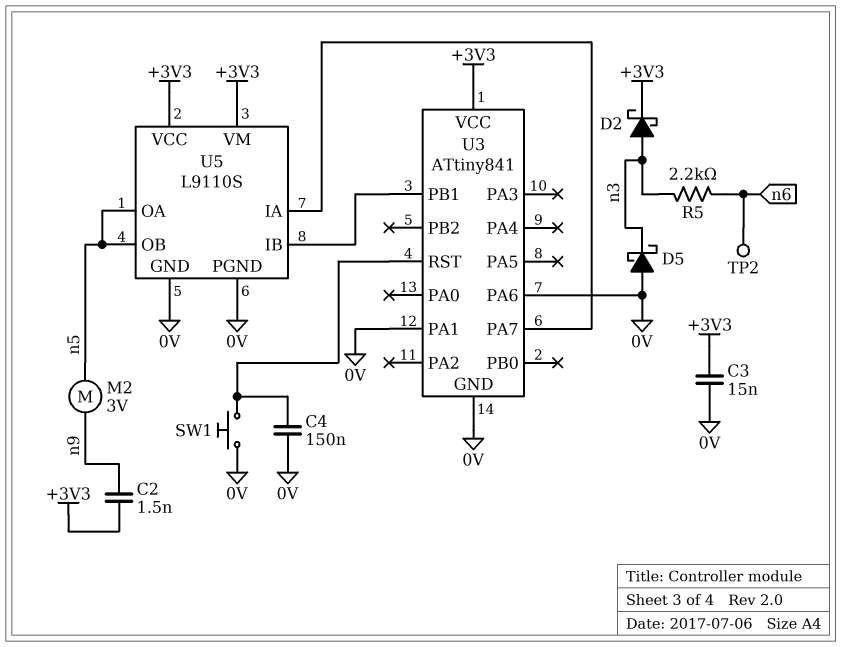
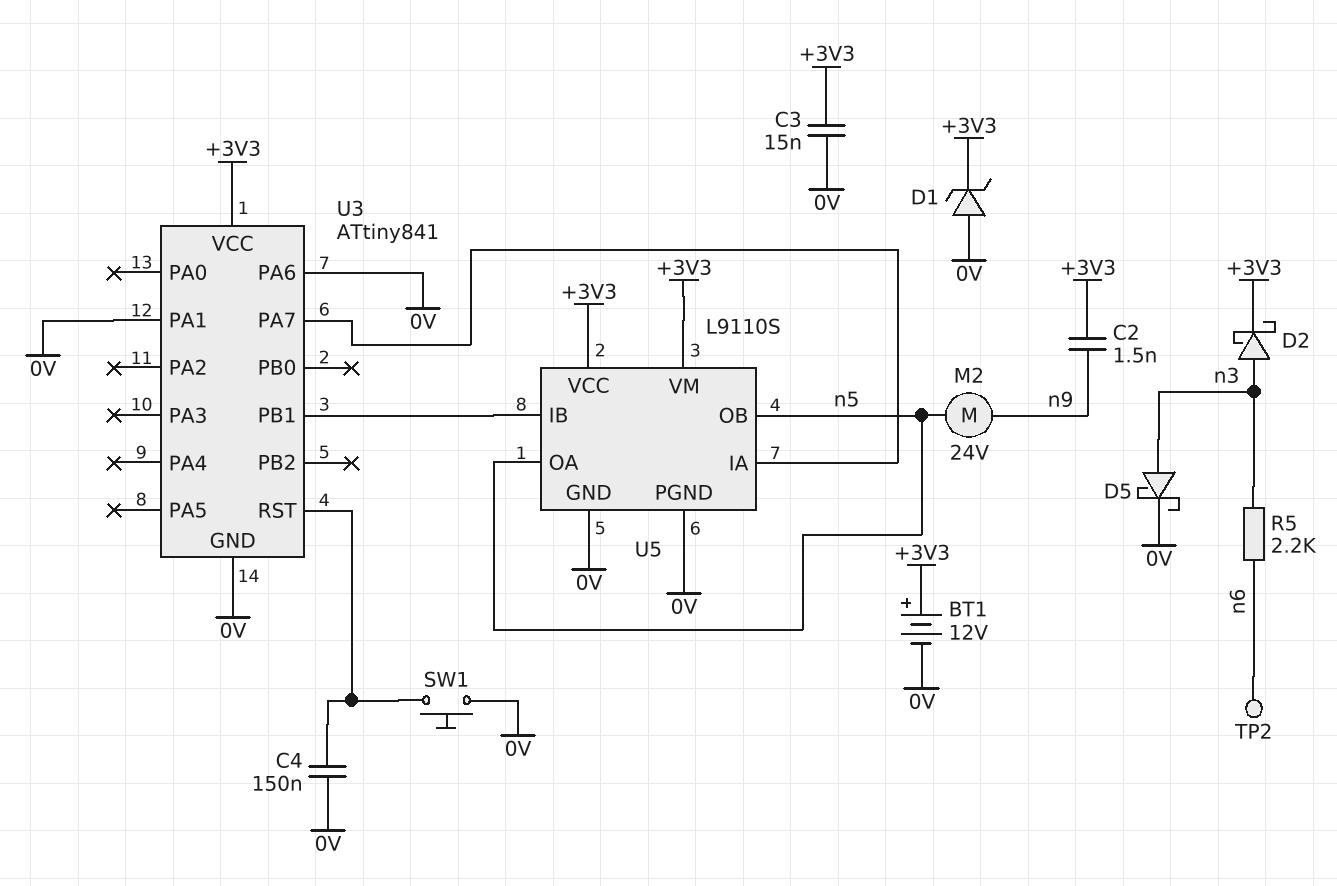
BT1: none -> 12V (plus +3V3, minus 0V)
D1: none -> zener (A 0V, K +3V3)
D5: schottky (A 0V, K n3) -> schottky (A n3, K 0V)
M2: motor 3V (n5, n9) -> motor 24V (n5, n9)

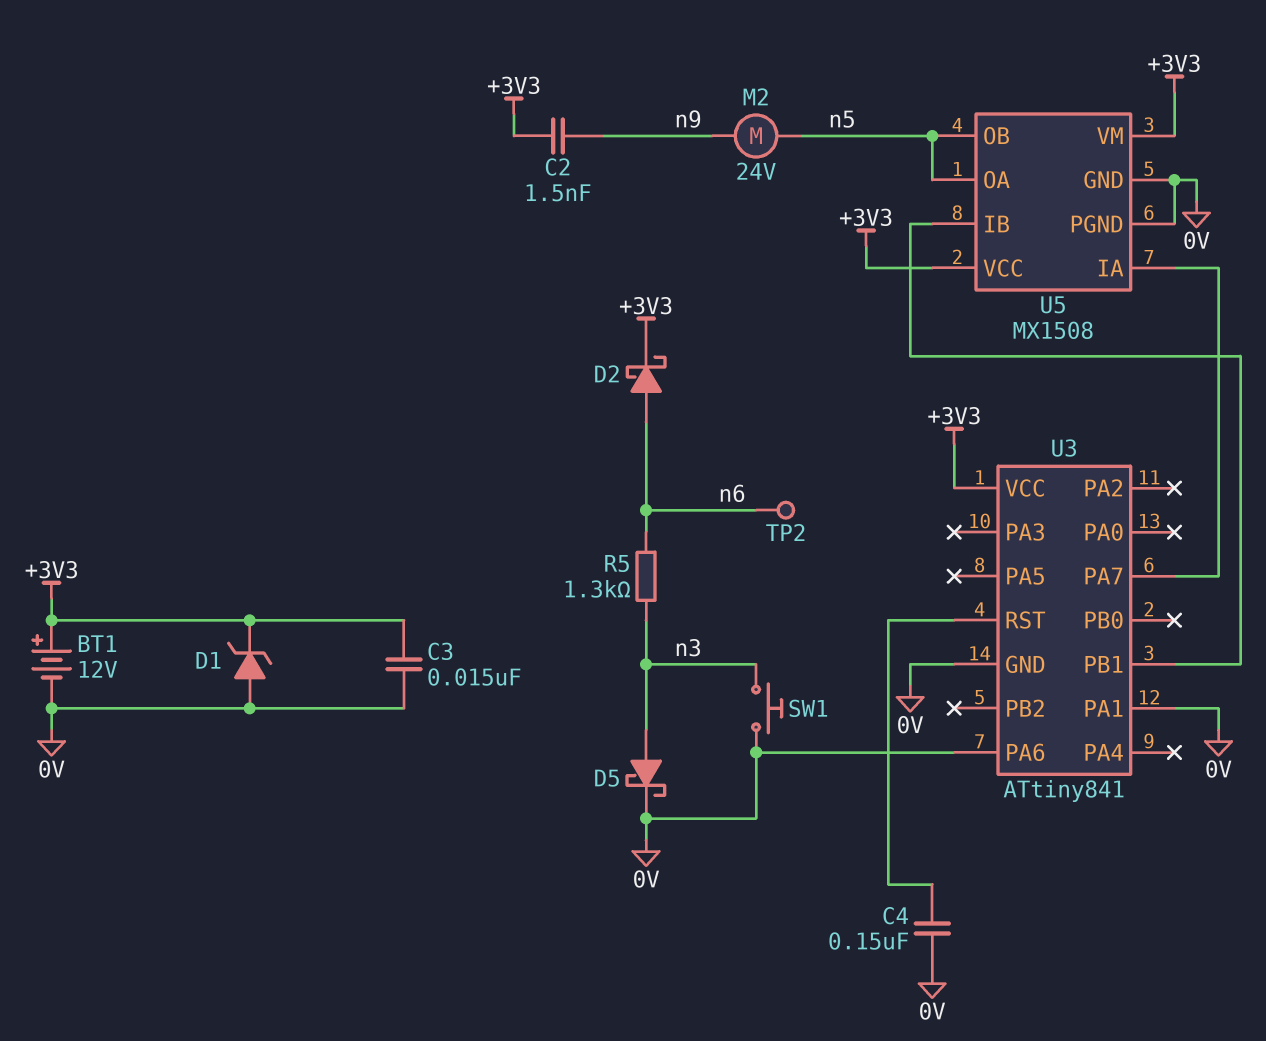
D2: schottky (A n3, K +3V3) -> schottky (A n6, K +3V3)
R5: 2.2k (n3, n6) -> 1.3k (n3, n6)
SW1: button (0V, U3/RST) -> button (0V, n3)
U5: L9110S -> MX1508

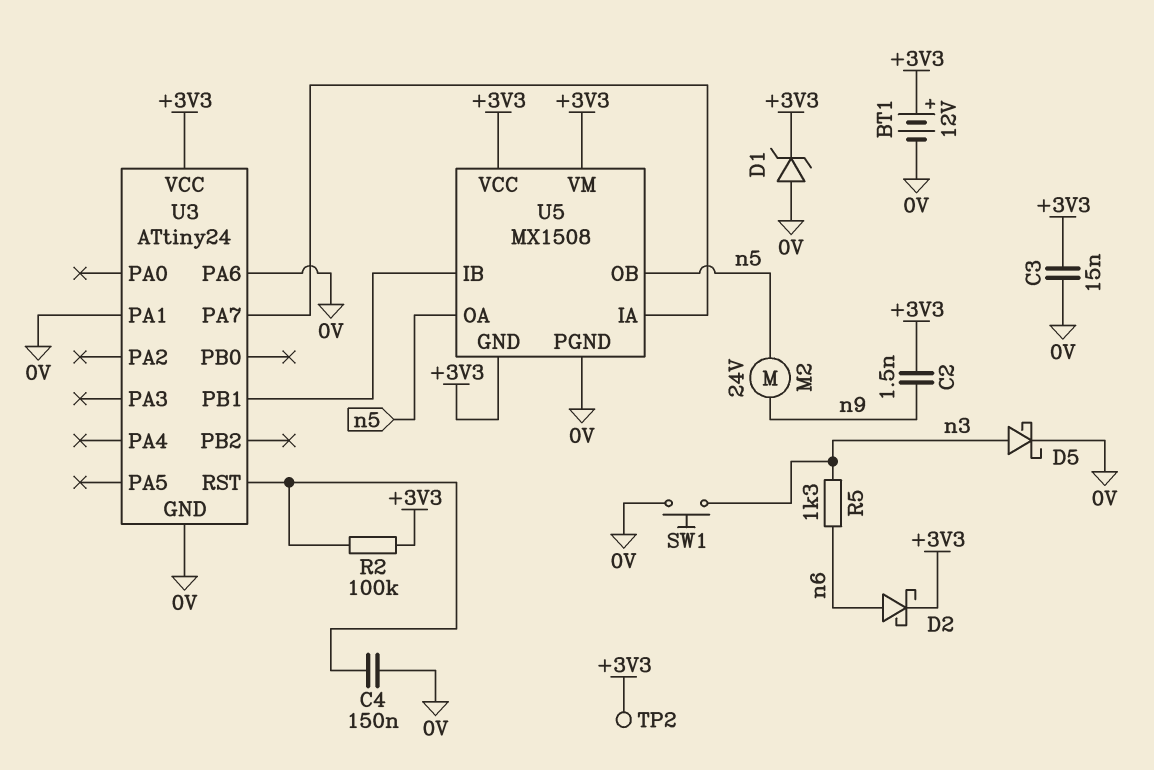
R2: none -> 100k (+3V3, U3/RST)
TP2: test point (n6) -> test point (+3V3)
U3: ATtiny841 -> ATtiny24
U5 pin GND: 0V -> +3V3

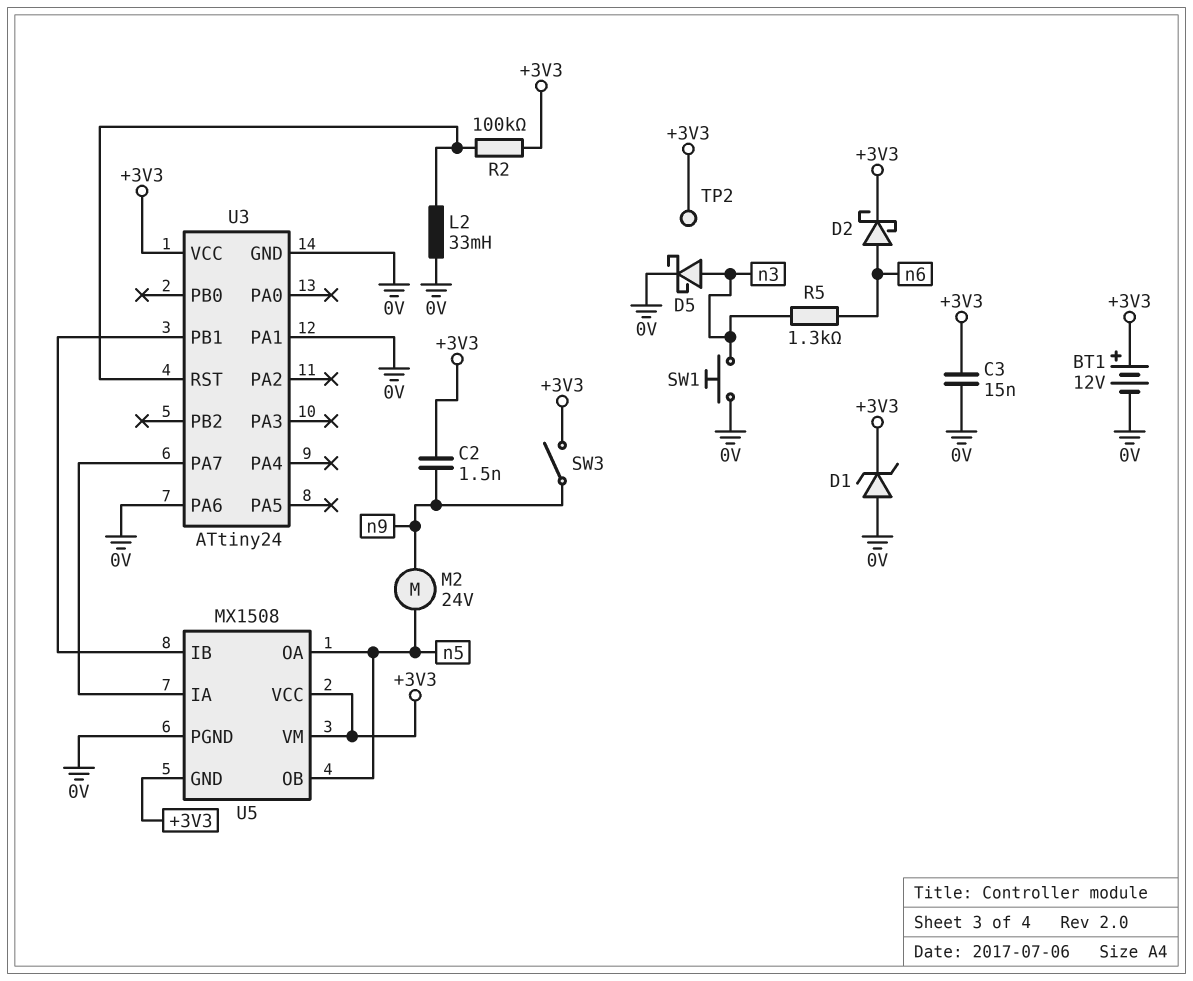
C4: 150nF (0V, U3/RST) -> none
L2: none -> 33mH (0V, U3/RST)
SW3: none -> switch (+3V3, n9)

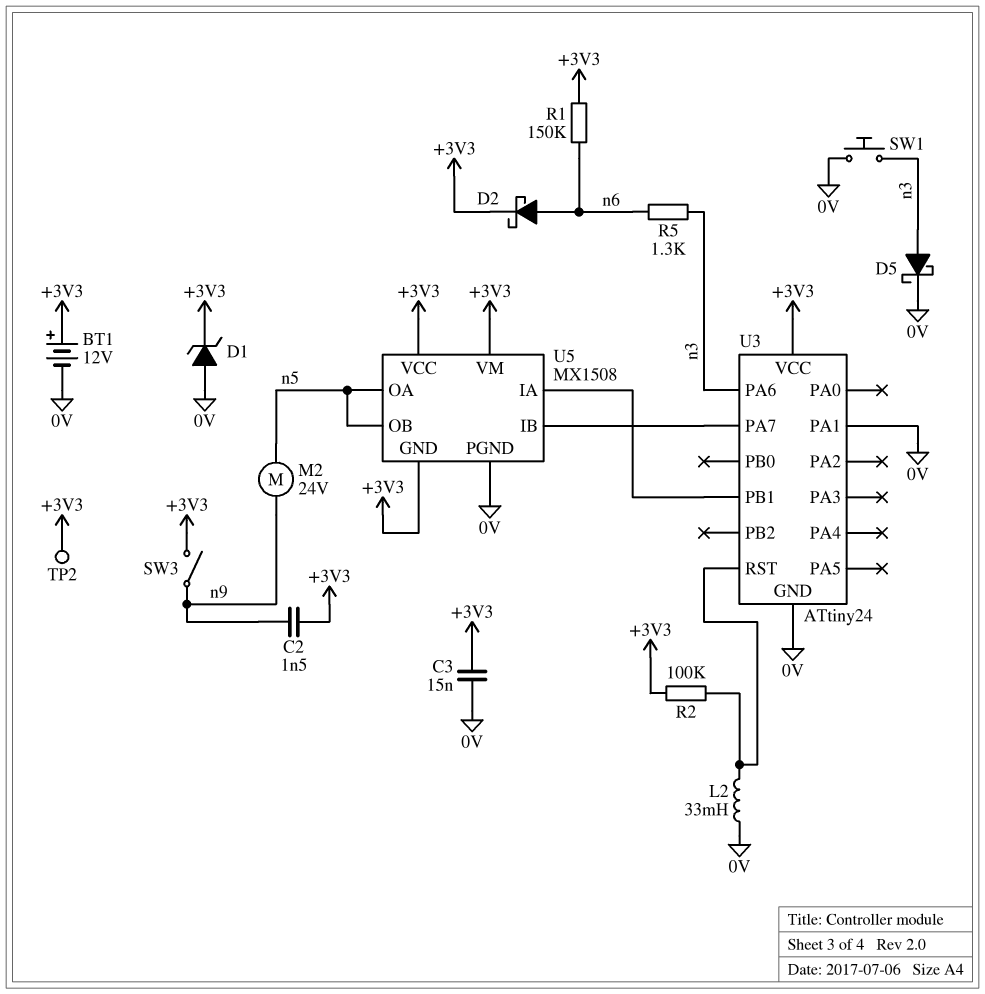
R1: none -> 150k (+3V3, n6)
U3 pin PA6: 0V -> n3
U5 pin IA: U3/PA7 -> U3/PB1
U5 pin IB: U3/PB1 -> U3/PA7

